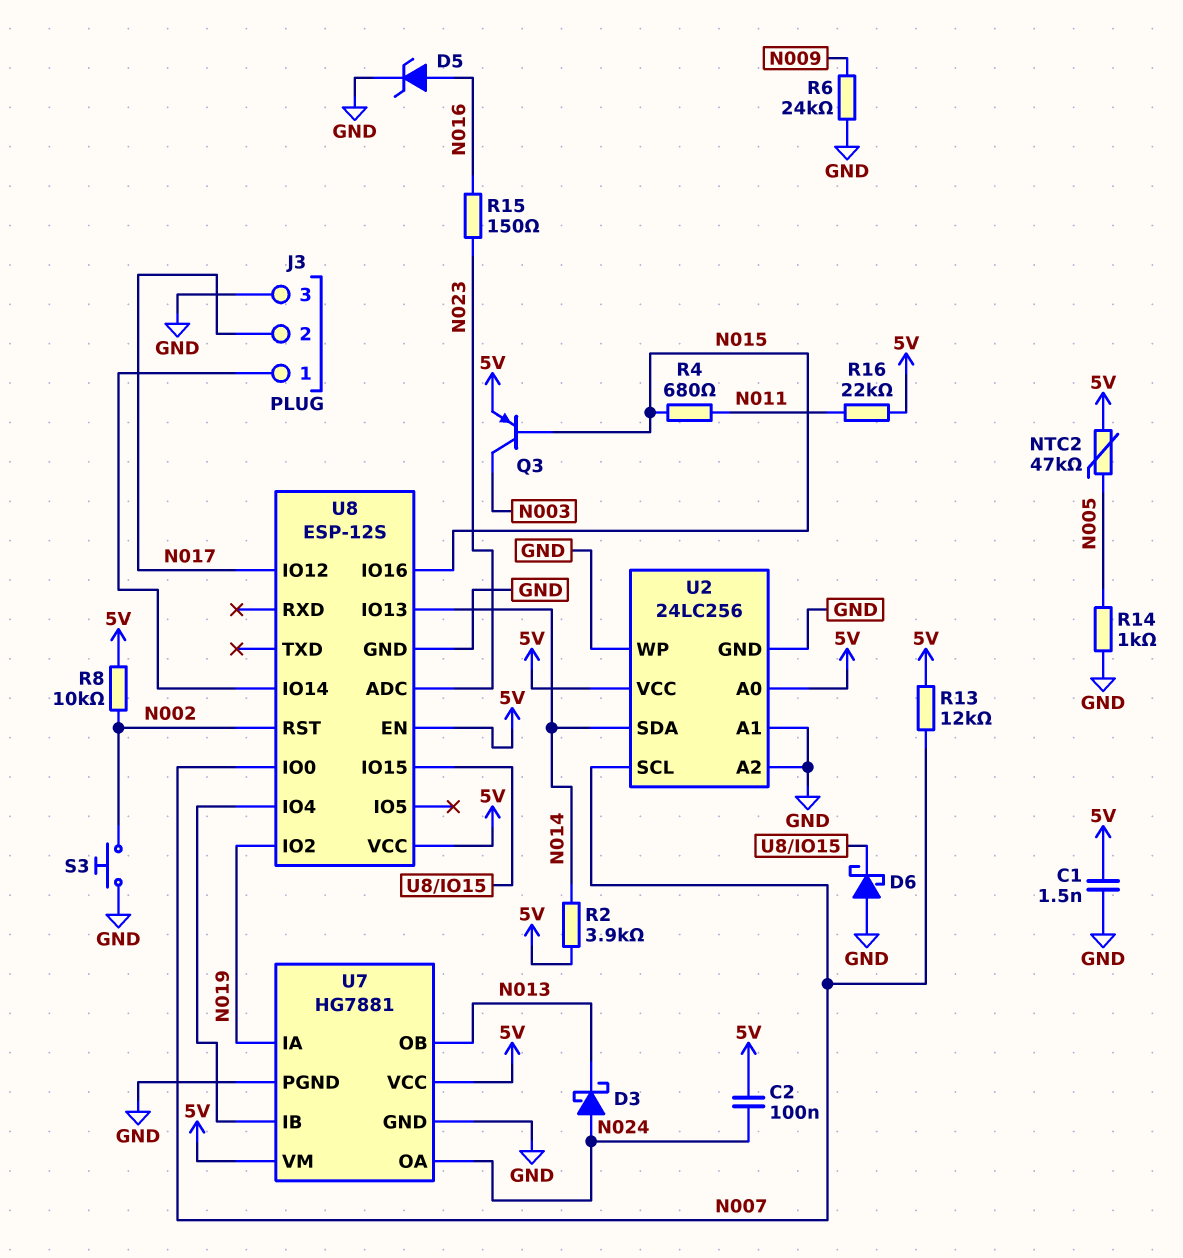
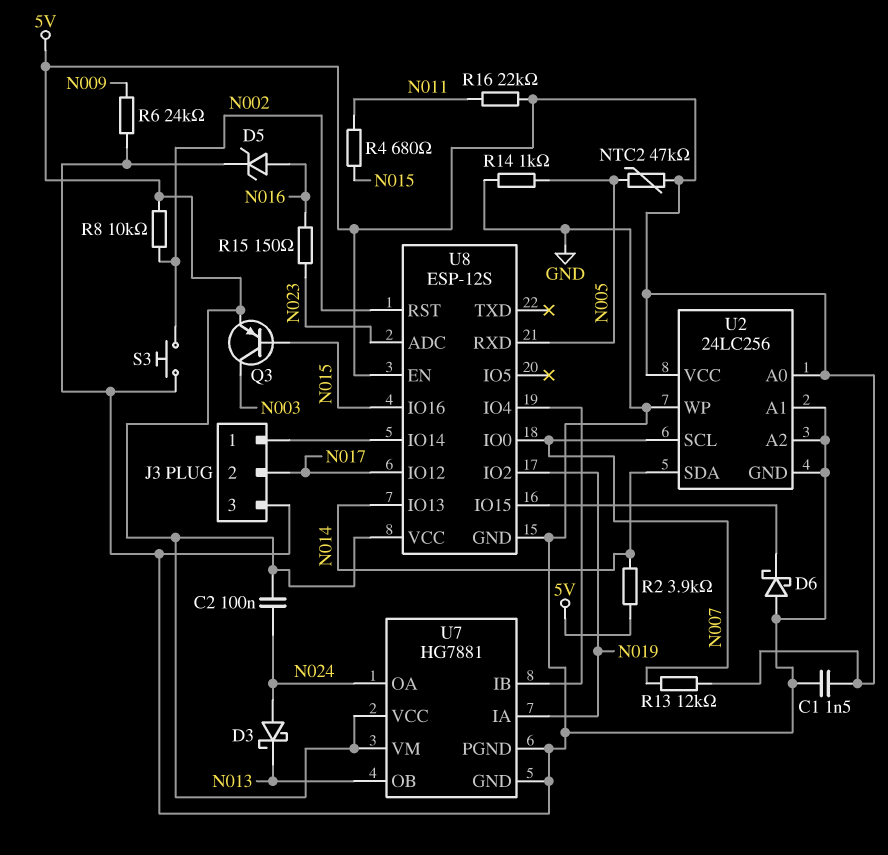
U8 pin RXD: none -> N005

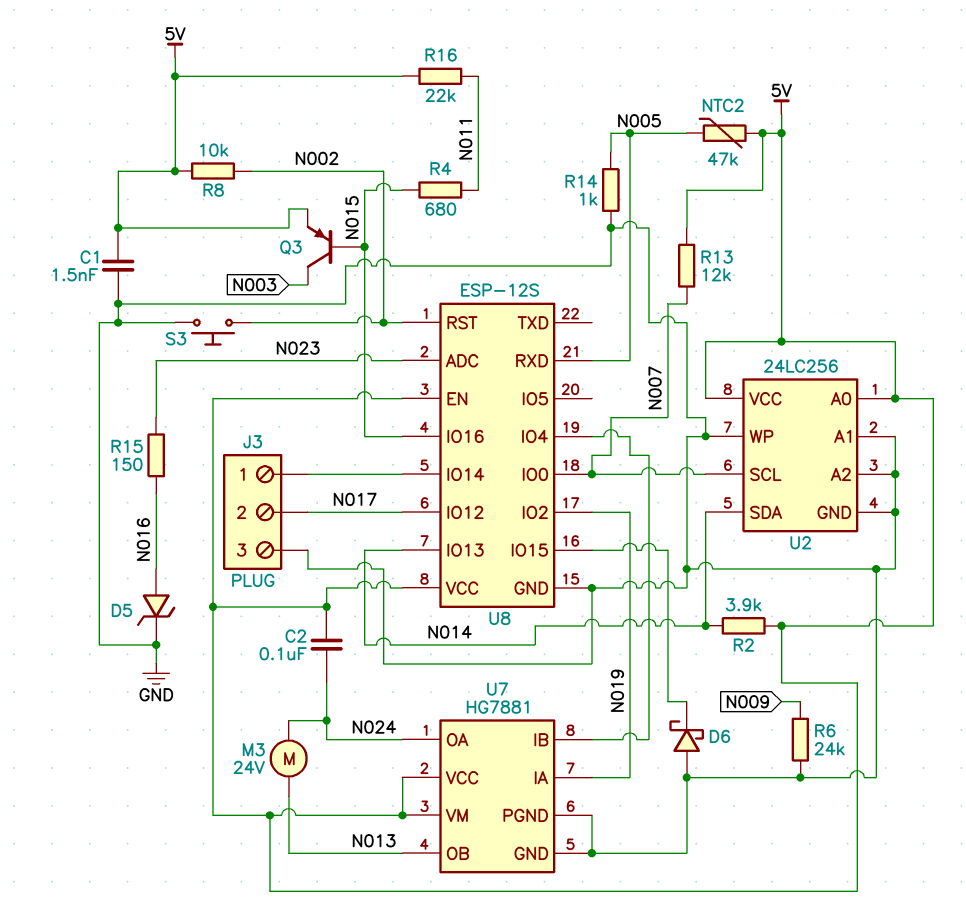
D3: schottky (A N024, K N013) -> none
M3: none -> motor 24V (N013, N024)

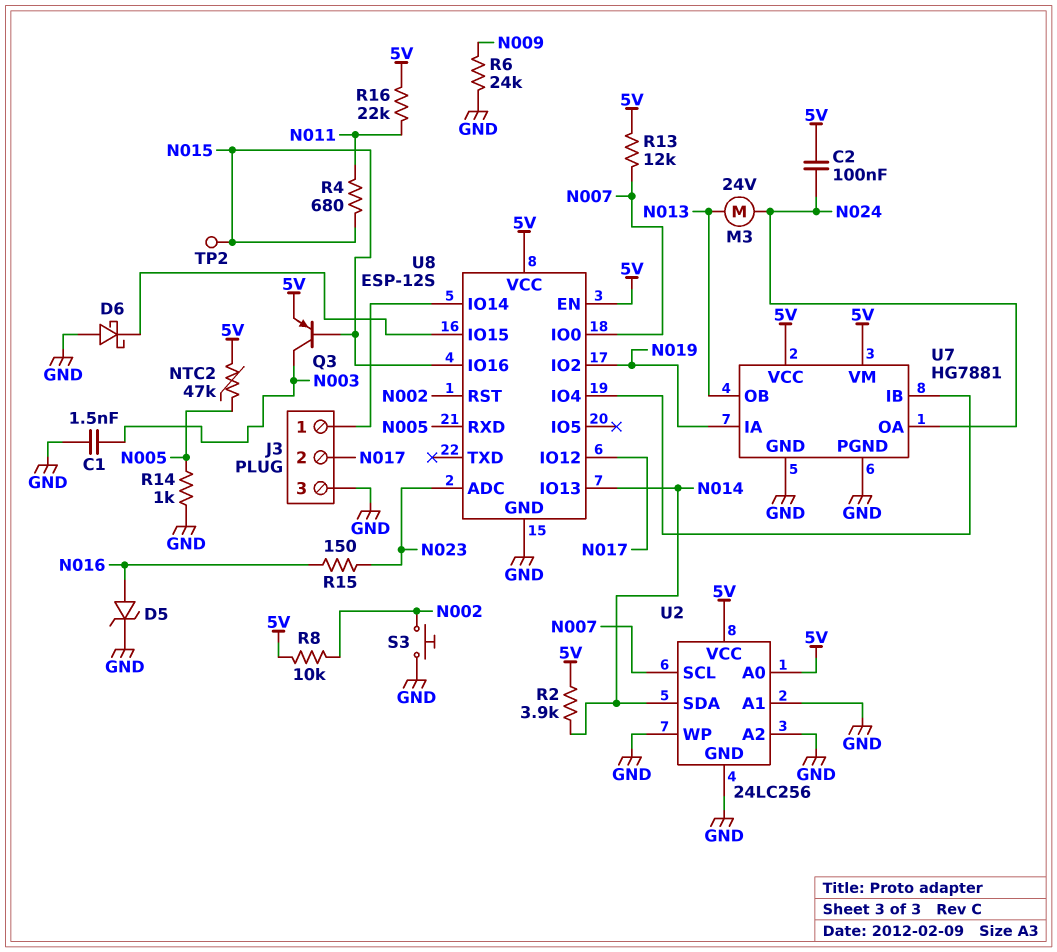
C1: 1.5nF (5V, GND) -> 1.5nF (GND, N003)
TP2: none -> test point (N015)

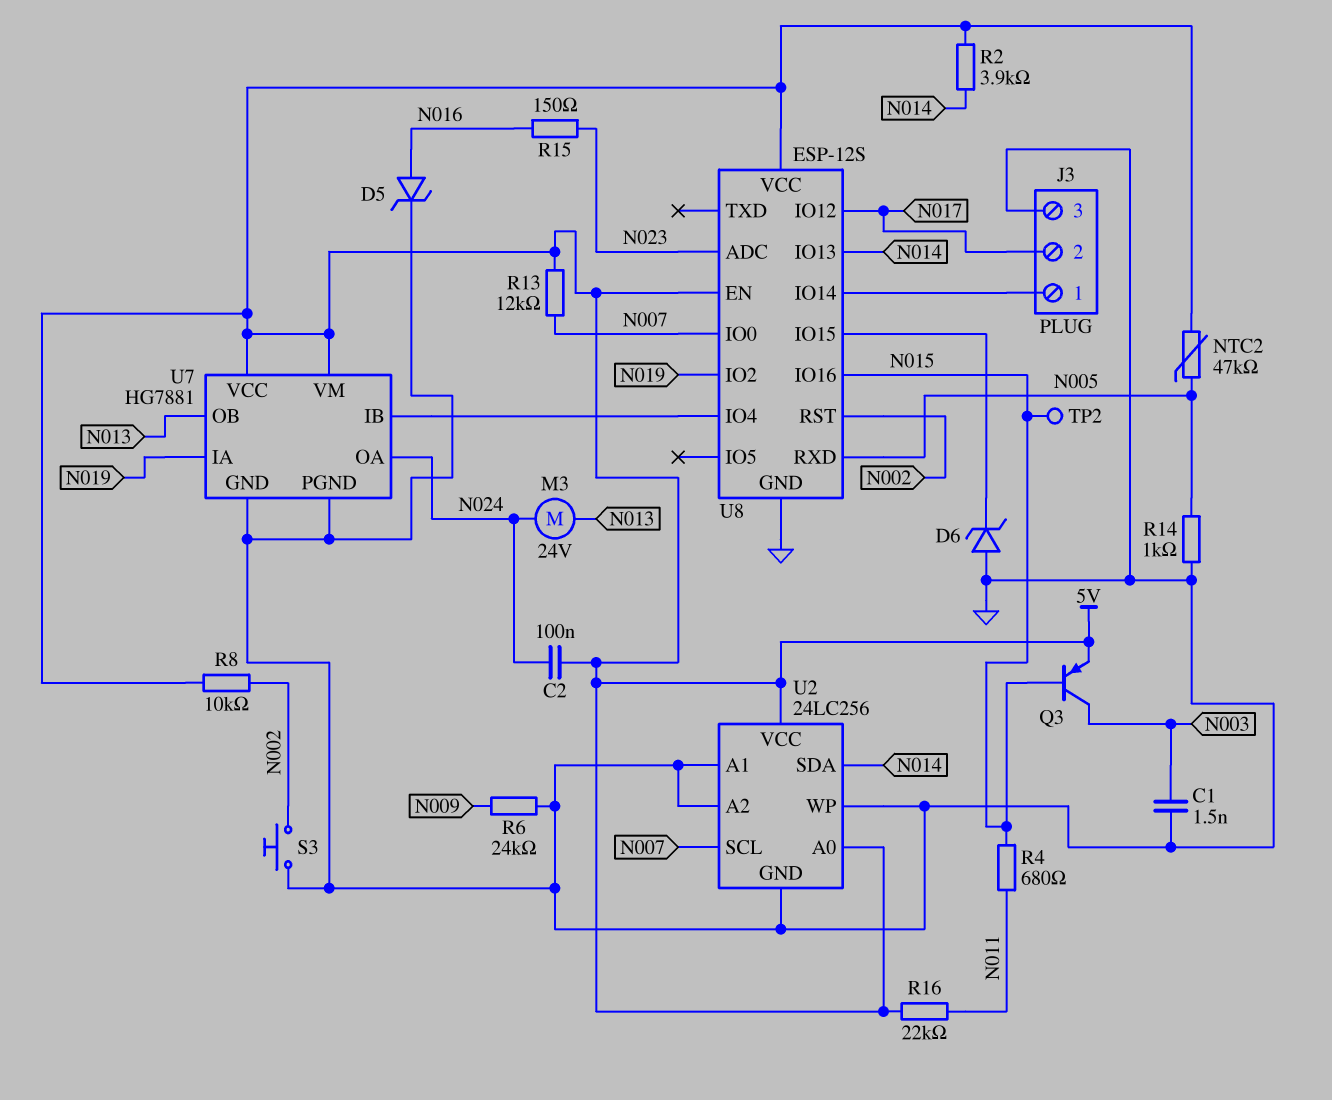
D6: schottky (A GND, K U8/IO15) -> zener (A GND, K U8/IO15)

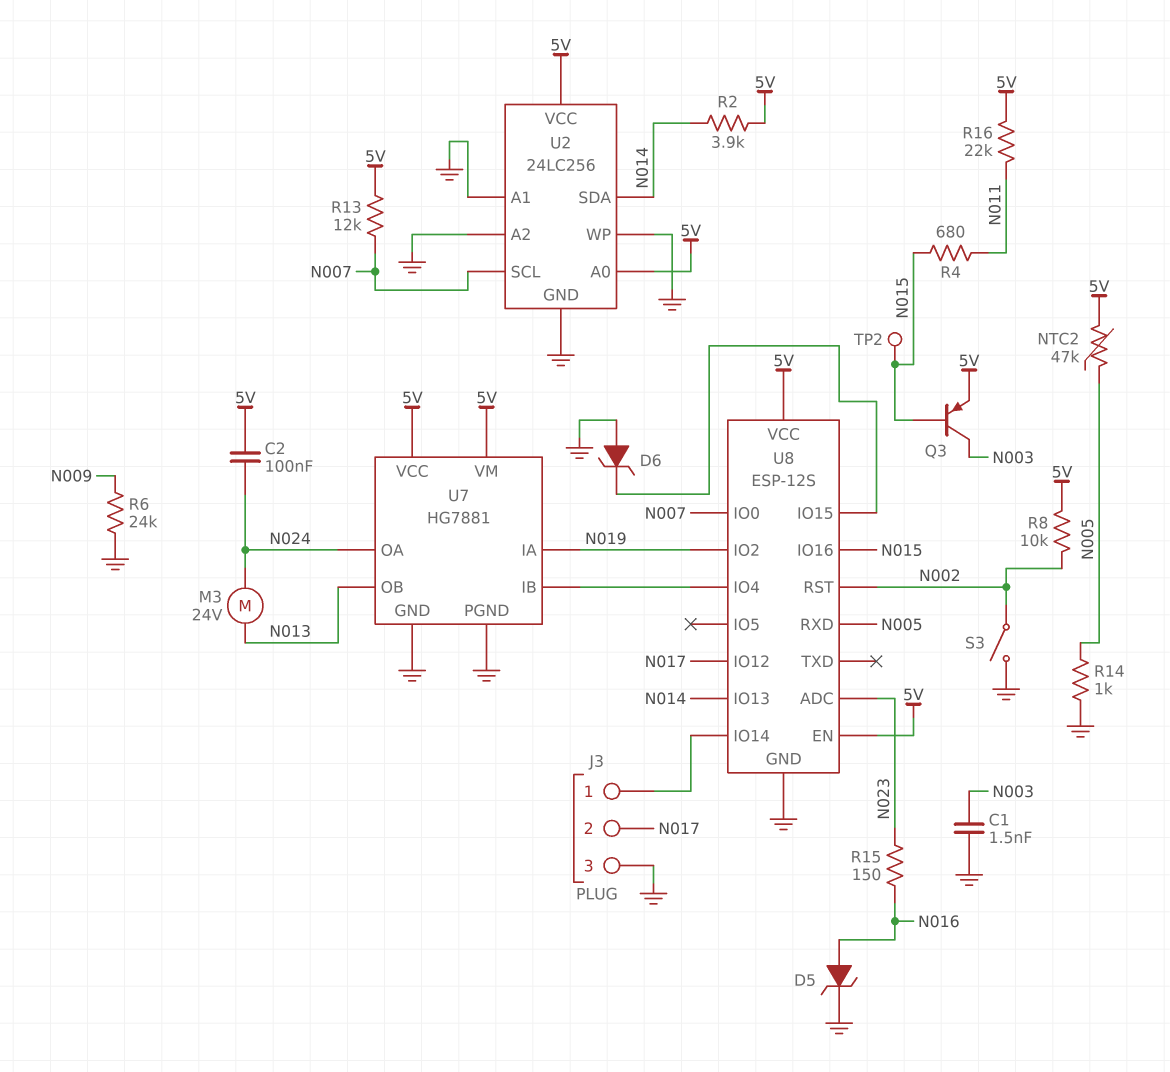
S3: button (GND, N002) -> switch (GND, N002)

